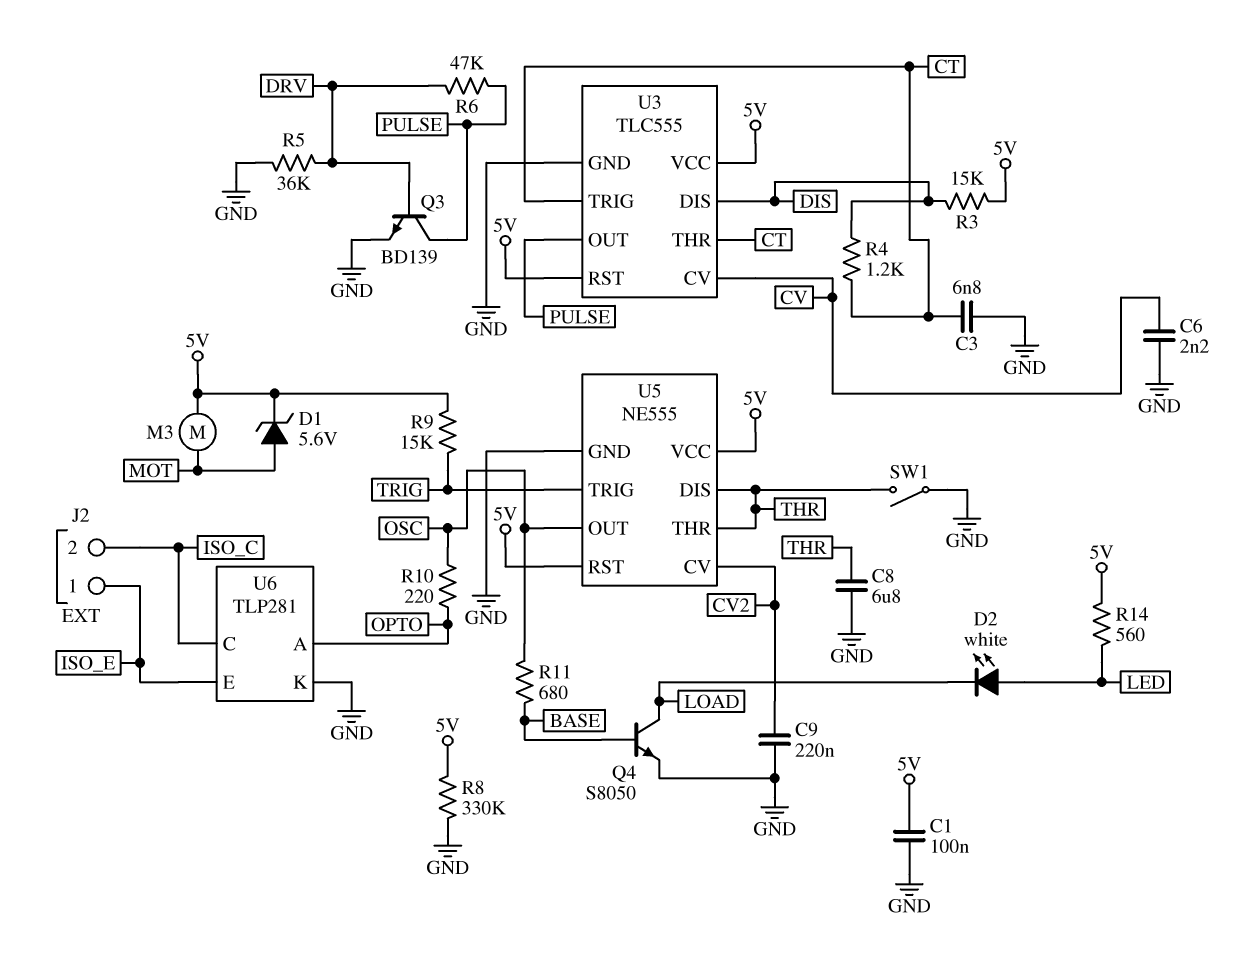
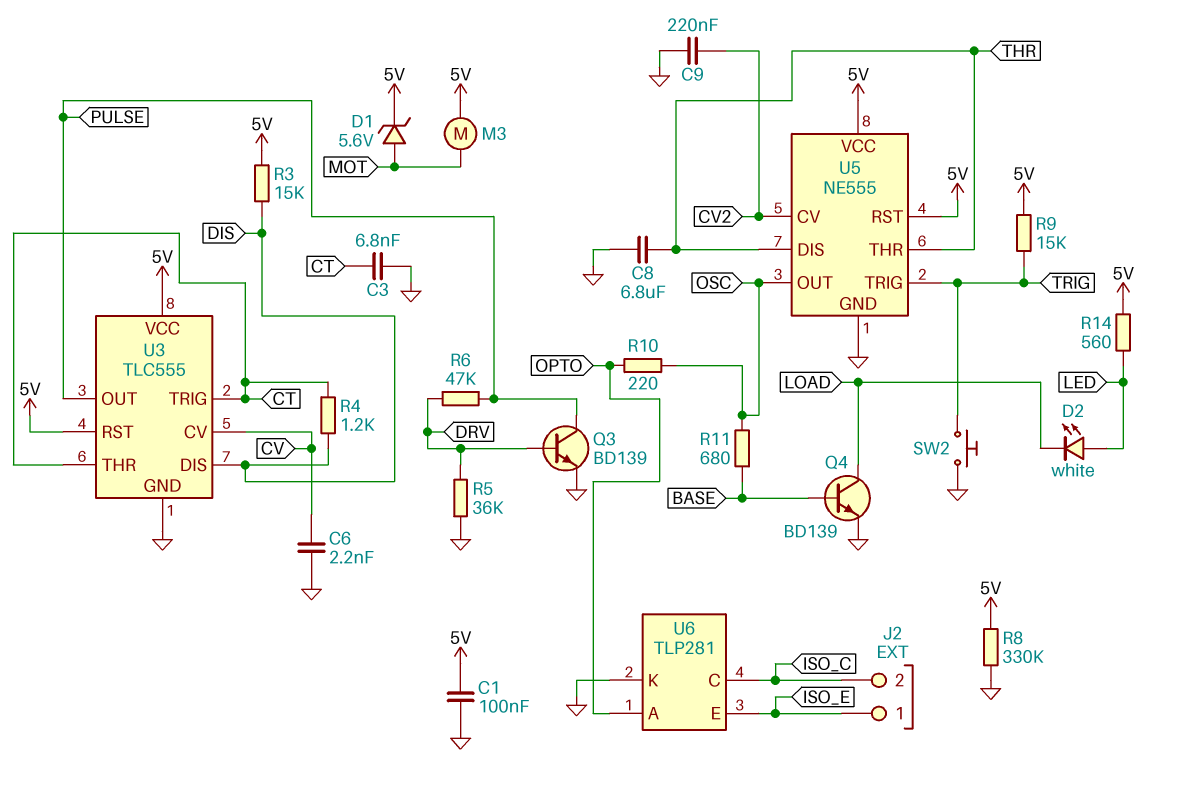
Q4: NPN S8050 (B BASE, C LOAD, E GND) -> NPN BD139 (B BASE, C LOAD, E GND)
SW1: switch (GND, THR) -> none
SW2: none -> button (GND, TRIG)

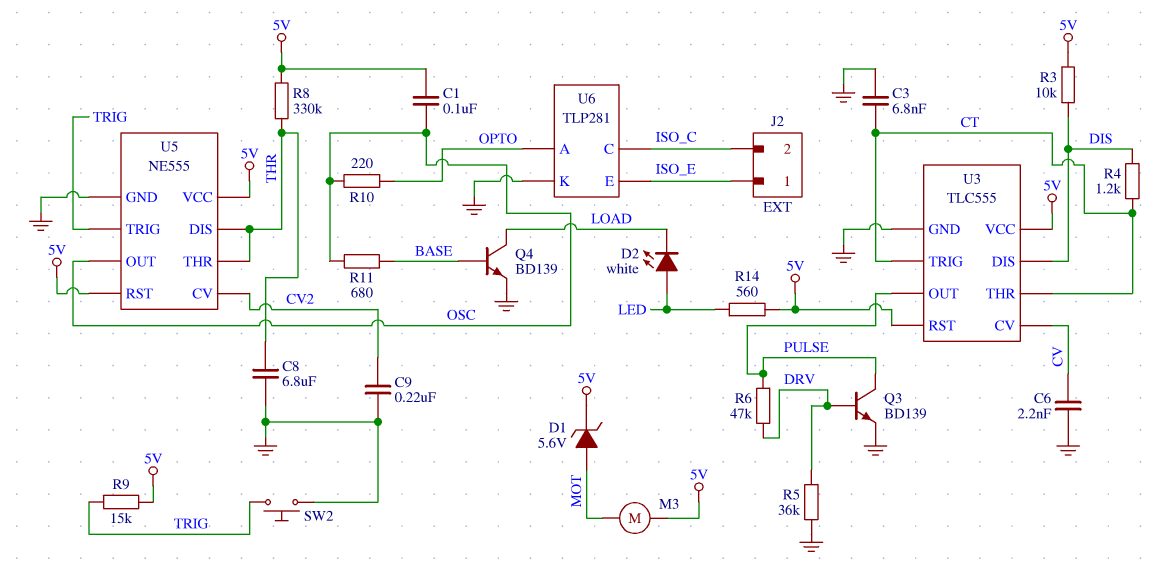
C1: 100nF (5V, GND) -> 100nF (5V, OSC)
R3: 15k (5V, DIS) -> 10k (5V, DIS)
R8: 330k (5V, GND) -> 330k (5V, THR)

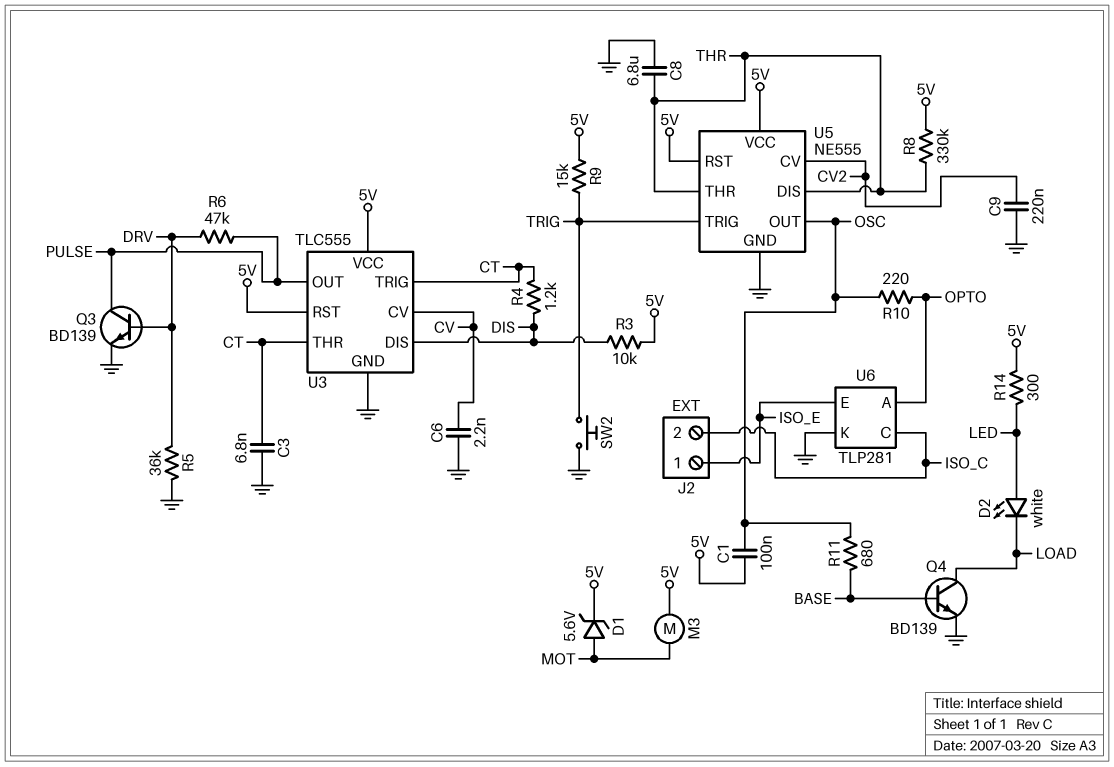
R14: 560 (5V, LED) -> 300 (5V, LED)

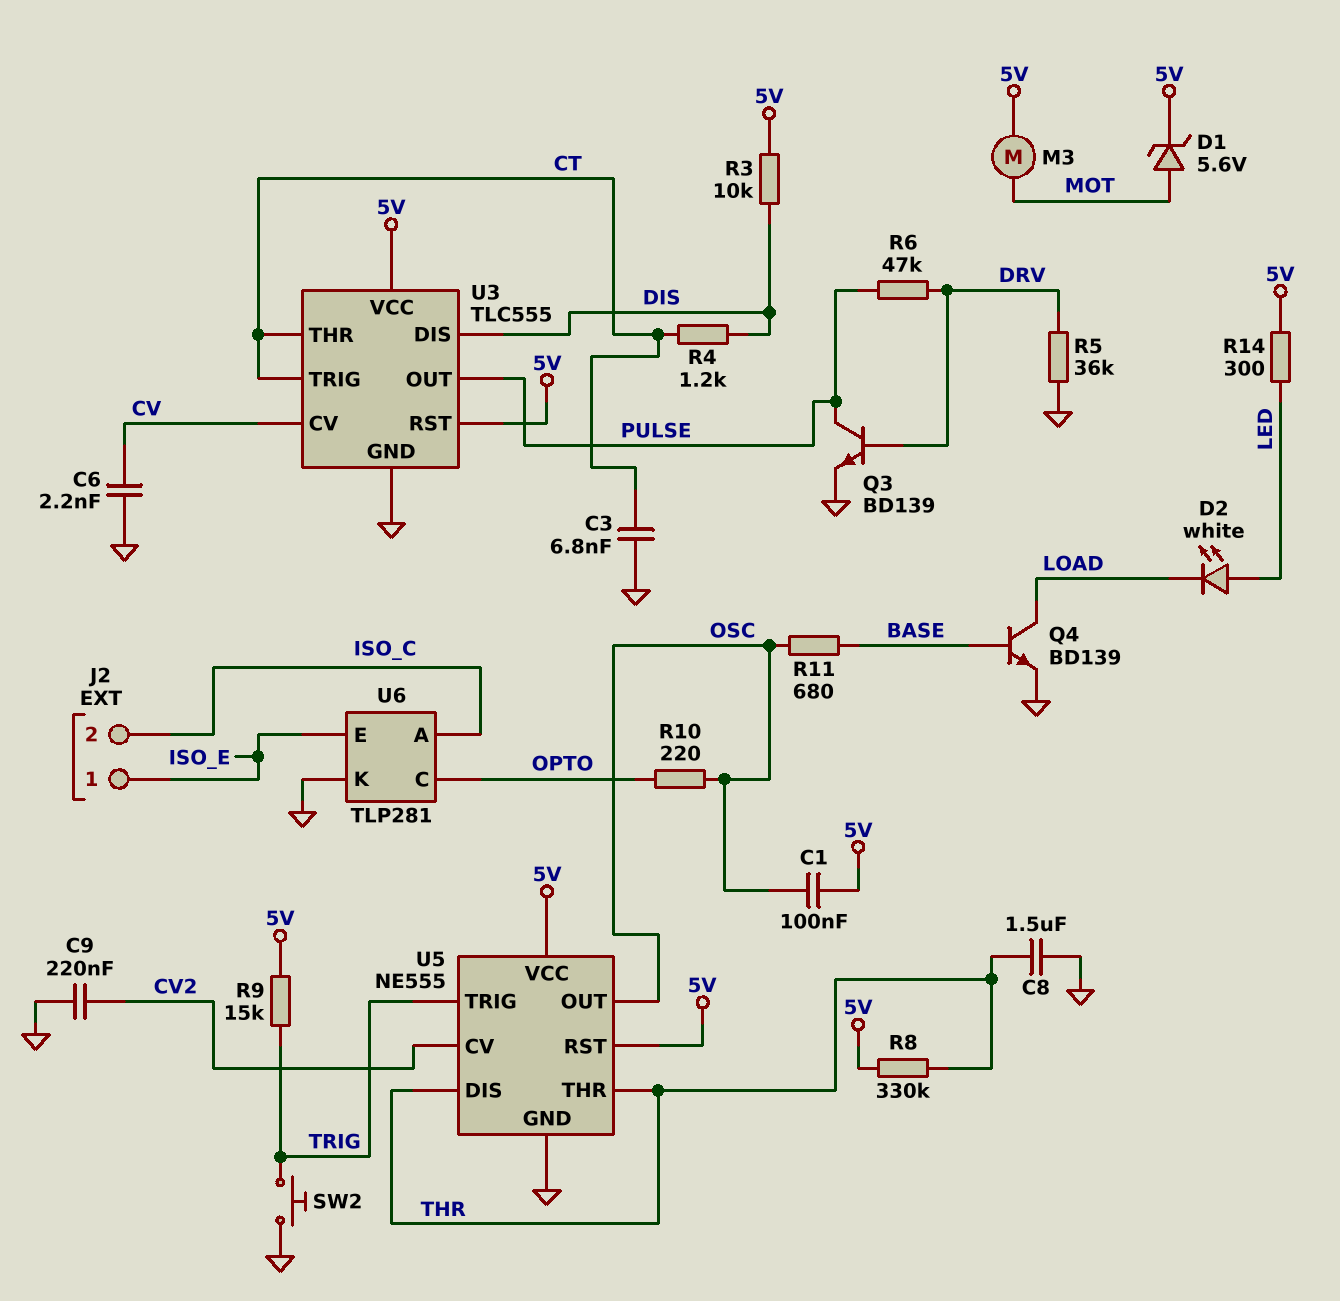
C8: 6.8uF (GND, THR) -> 1.5uF (GND, THR)
U6 pin A: OPTO -> ISO_C
U6 pin C: ISO_C -> OPTO

